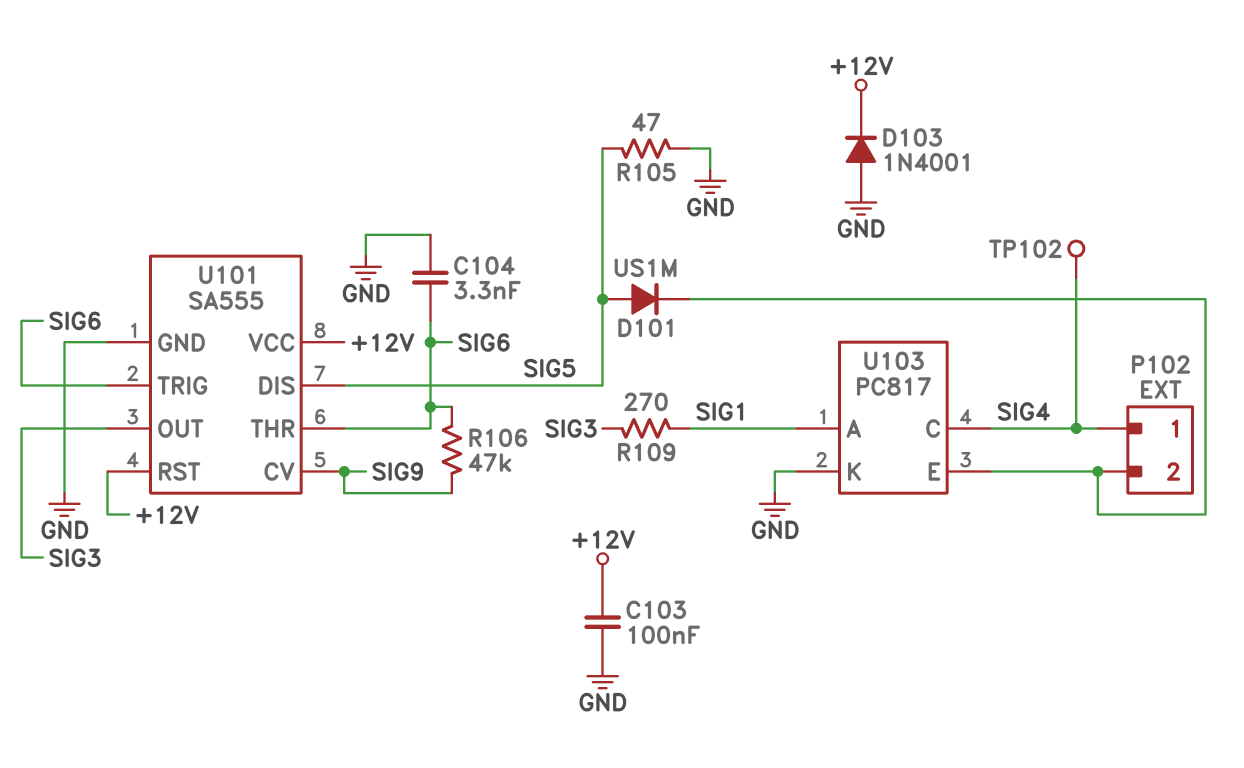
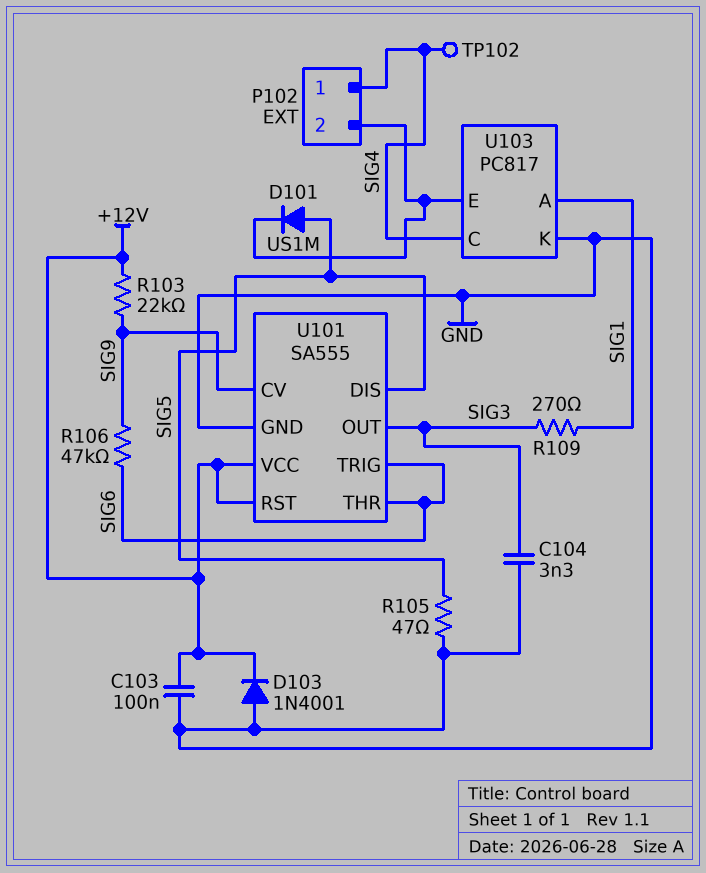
C104: 3.3nF (GND, SIG6) -> 3.3nF (GND, SIG3)
R103: none -> 22k (+12V, SIG9)

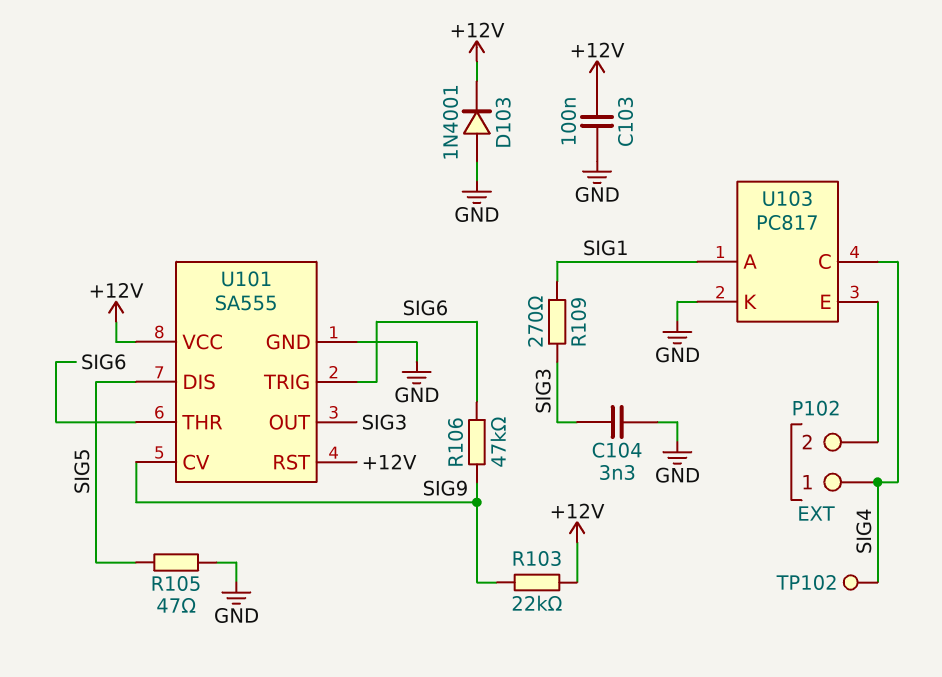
D101: diode US1M (A SIG5, K P102/2) -> none

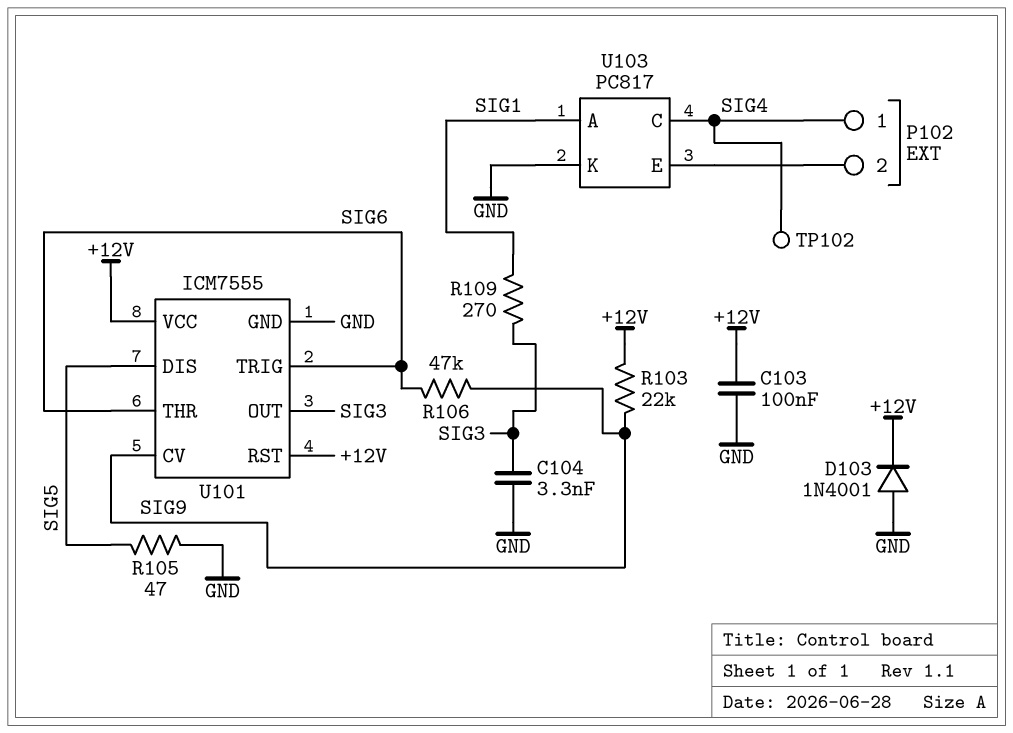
U101: SA555 -> ICM7555

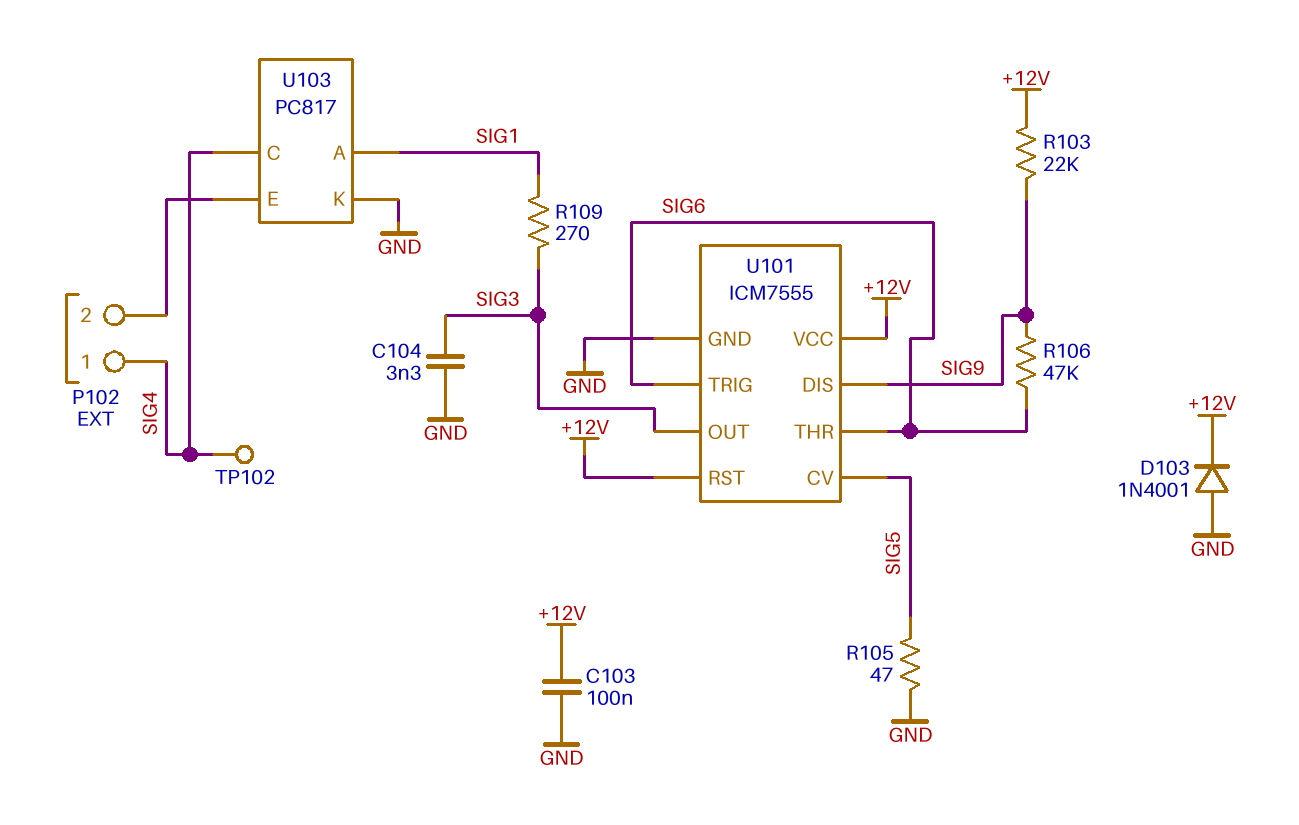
U101 pin CV: SIG9 -> SIG5
U101 pin DIS: SIG5 -> SIG9

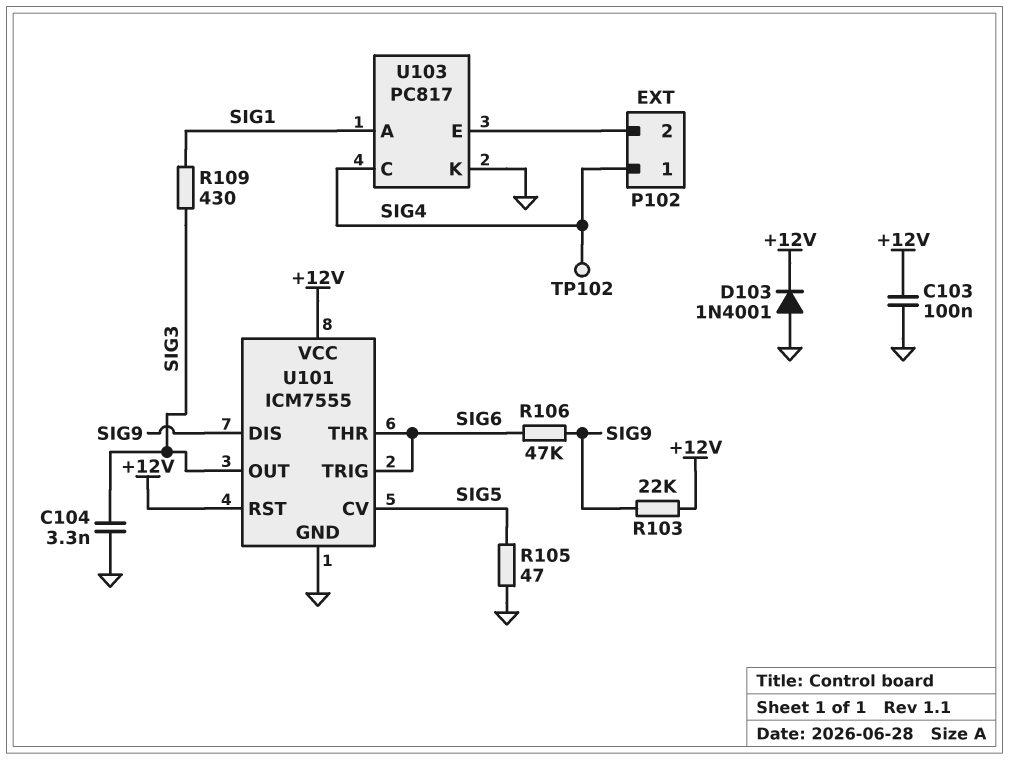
R109: 270 (SIG1, SIG3) -> 430 (SIG1, SIG3)

